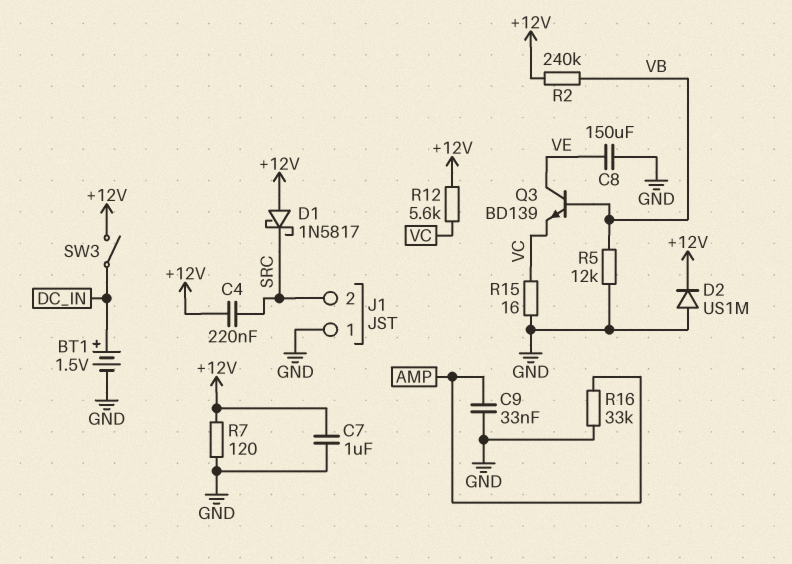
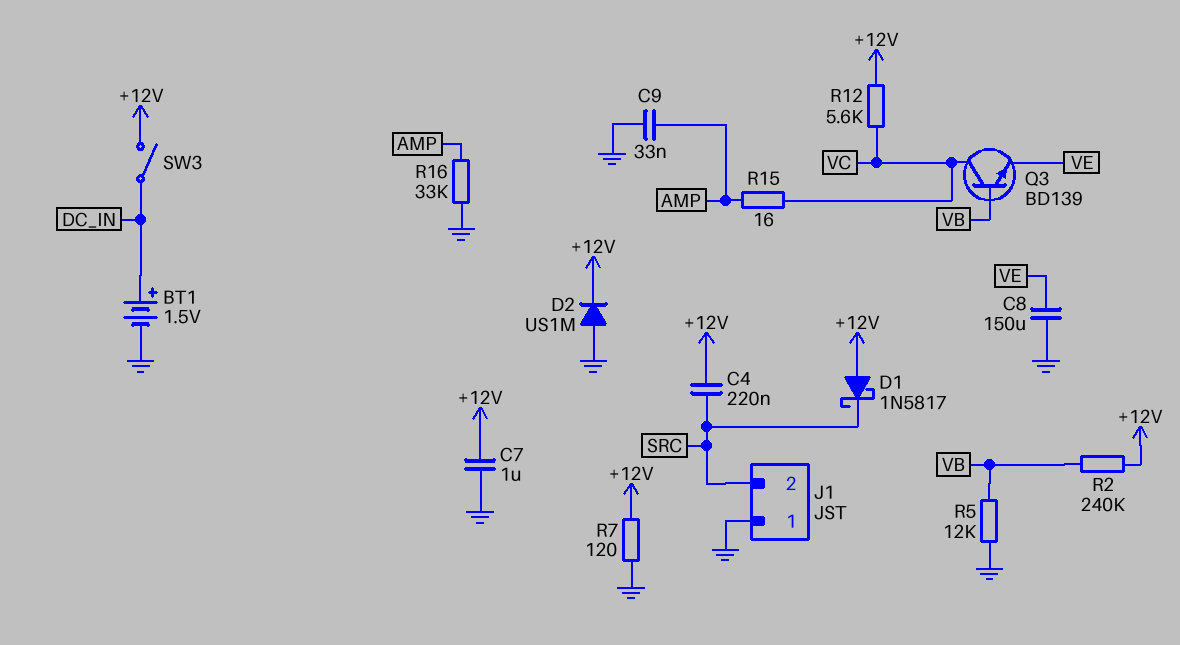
Q3: NPN BD139 (B VB, C VE, E VC) -> NPN BD139 (B VB, C VC, E VE)
R15: 16 (GND, VC) -> 16 (AMP, VC)

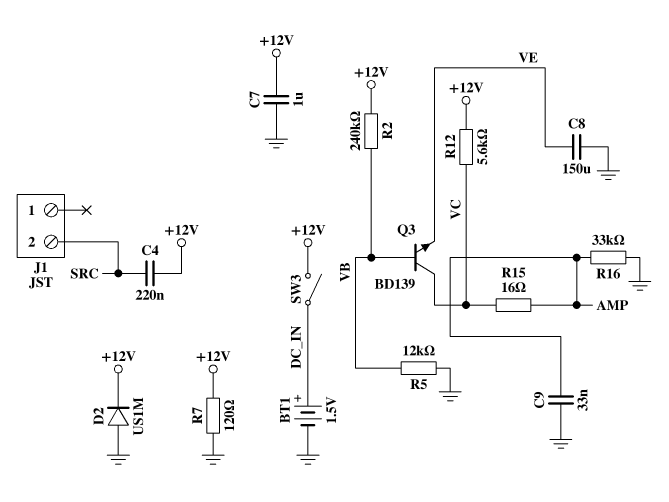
D1: schottky 1N5817 (A +12V, K SRC) -> none
J1 pin 1: GND -> none

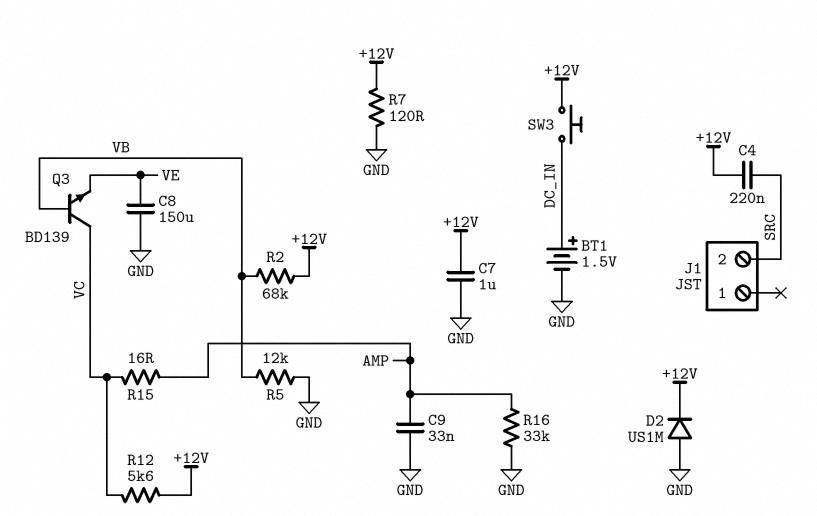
R2: 240k (+12V, VB) -> 68k (+12V, VB)
SW3: switch (+12V, DC_IN) -> button (+12V, DC_IN)

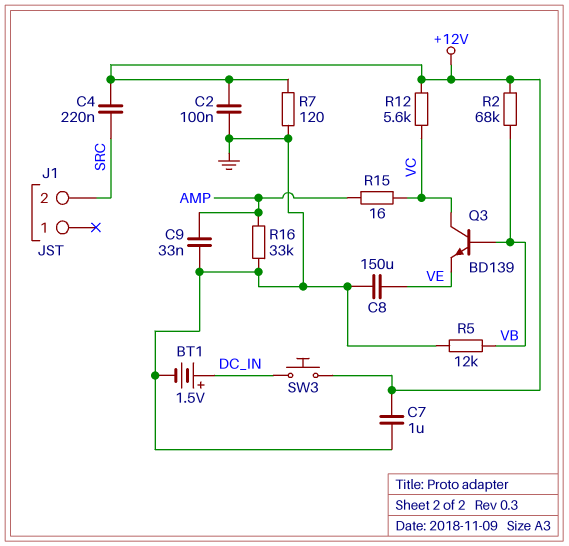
C2: none -> 100nF (+12V, GND)
D2: diode US1M (A GND, K +12V) -> none

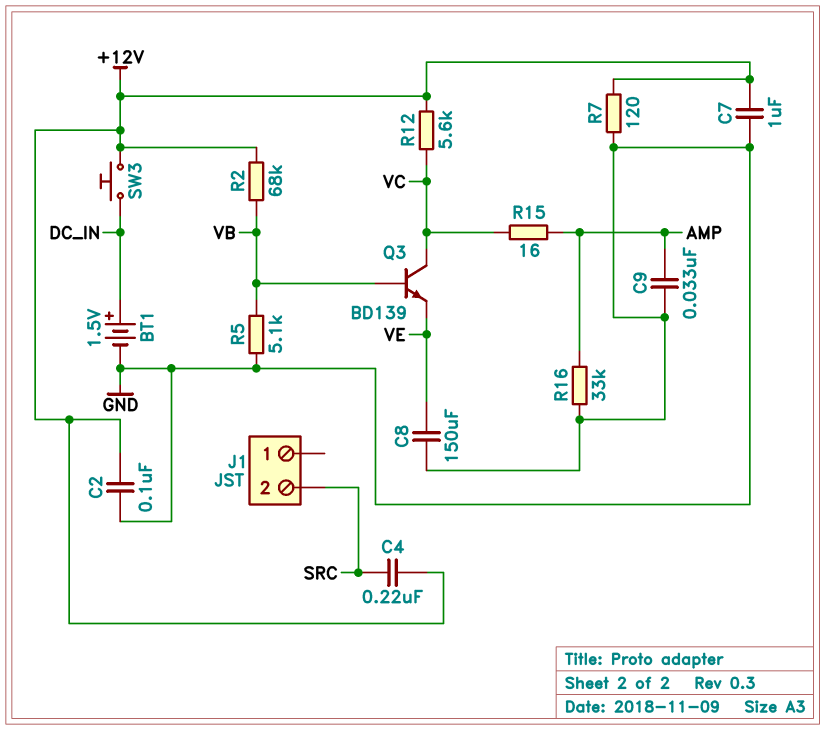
R5: 12k (GND, VB) -> 5.1k (GND, VB)

